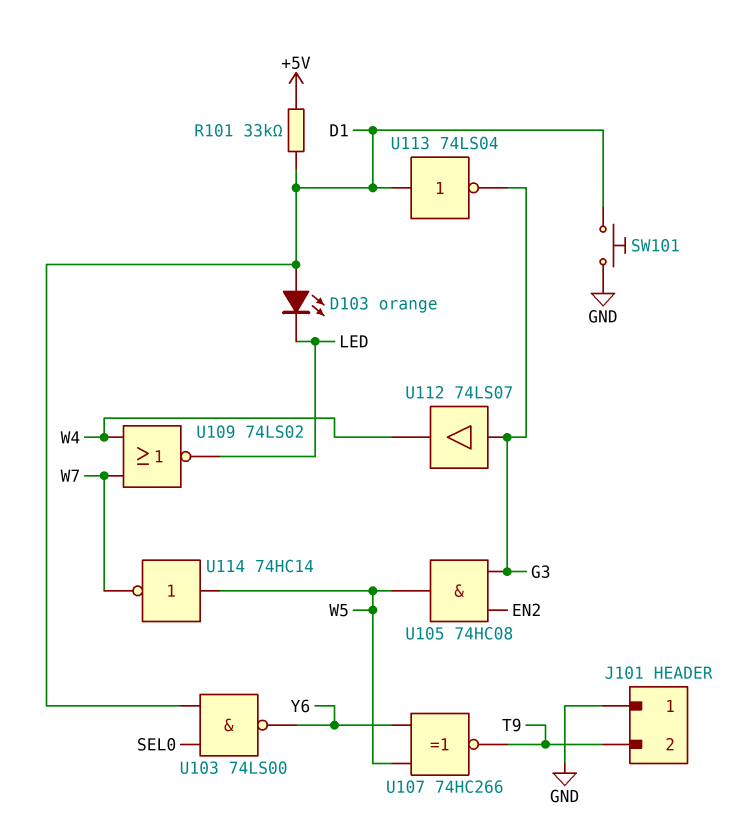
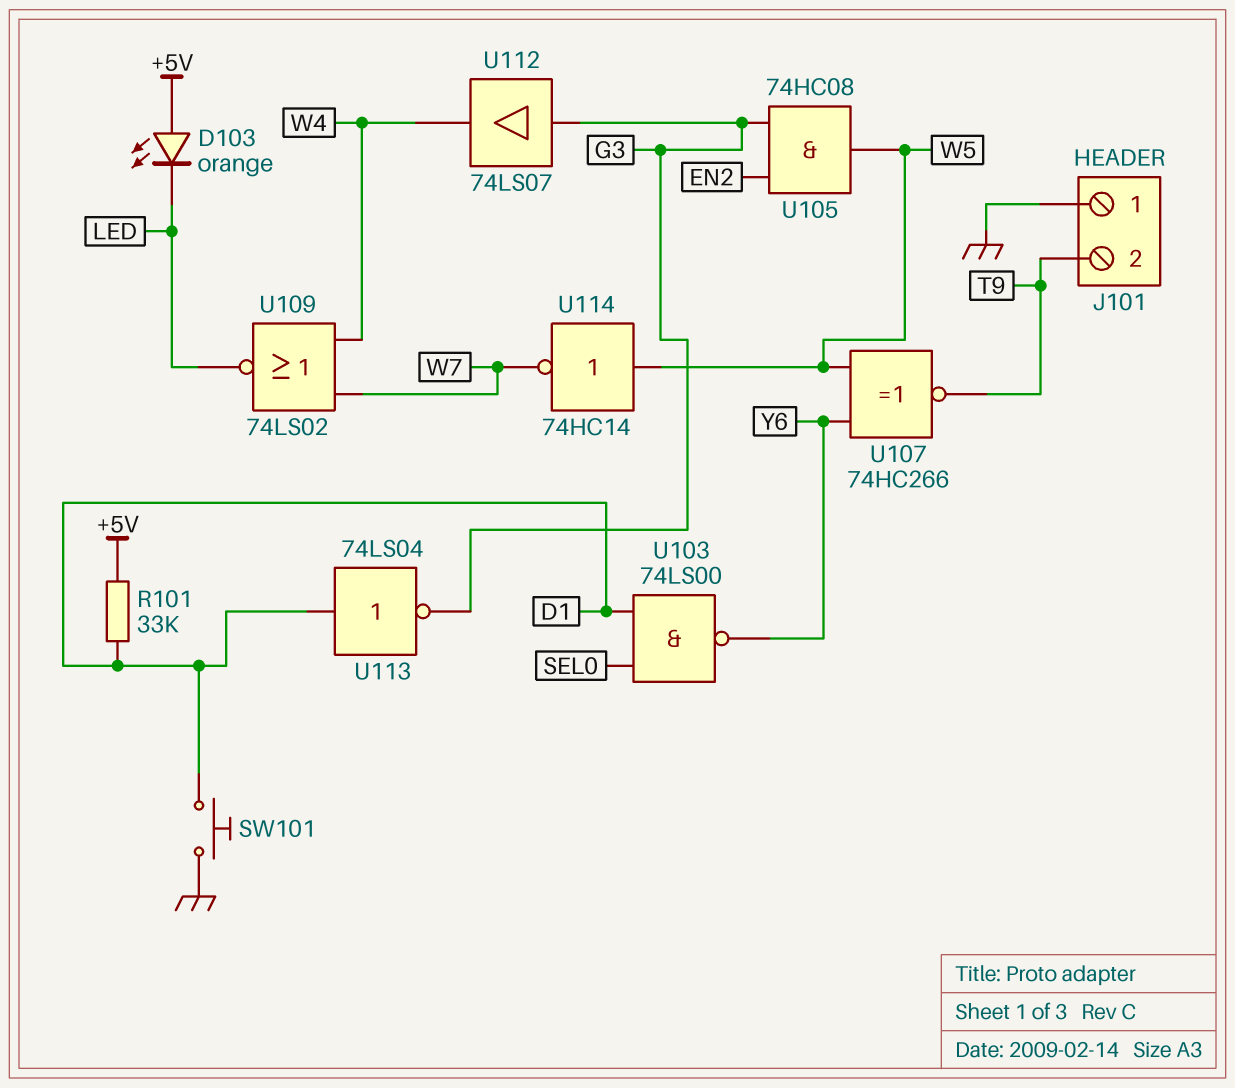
D103: LED orange (A D1, K LED) -> LED orange (A +5V, K LED)

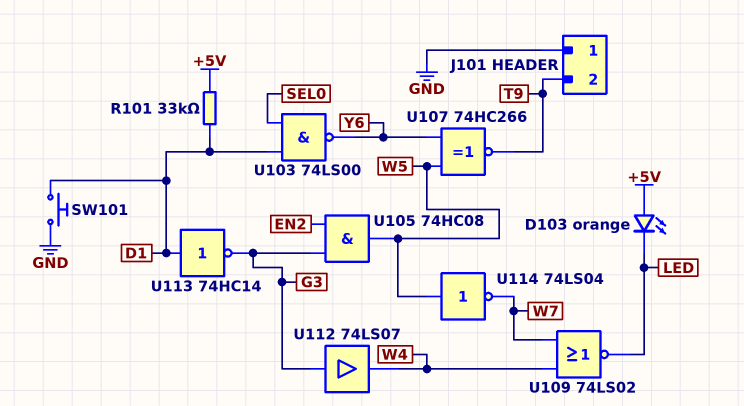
U113: NOT 74LS04 (in D1, out G3) -> NOT 74HC14 (in D1, out G3)
U114: NOT 74HC14 (in W5, out W7) -> NOT 74LS04 (in W5, out W7)

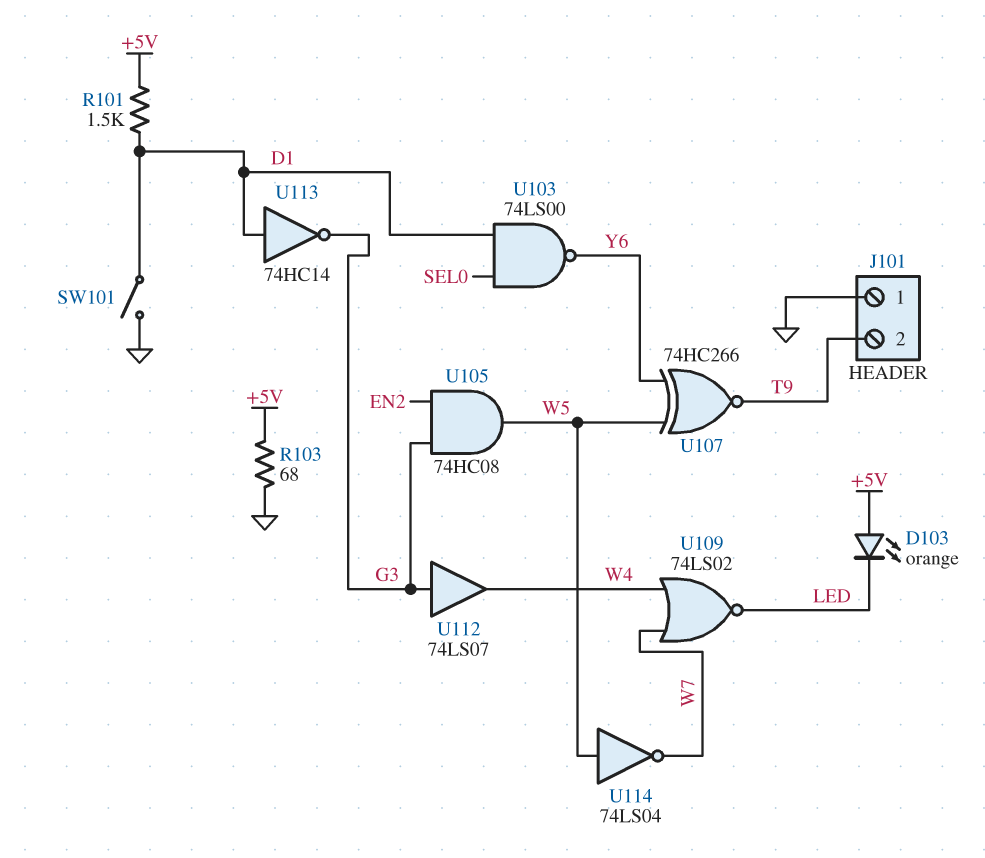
R101: 33k (+5V, D1) -> 1.5k (+5V, D1)
R103: none -> 68 (+5V, GND)
SW101: button (D1, GND) -> switch (D1, GND)

